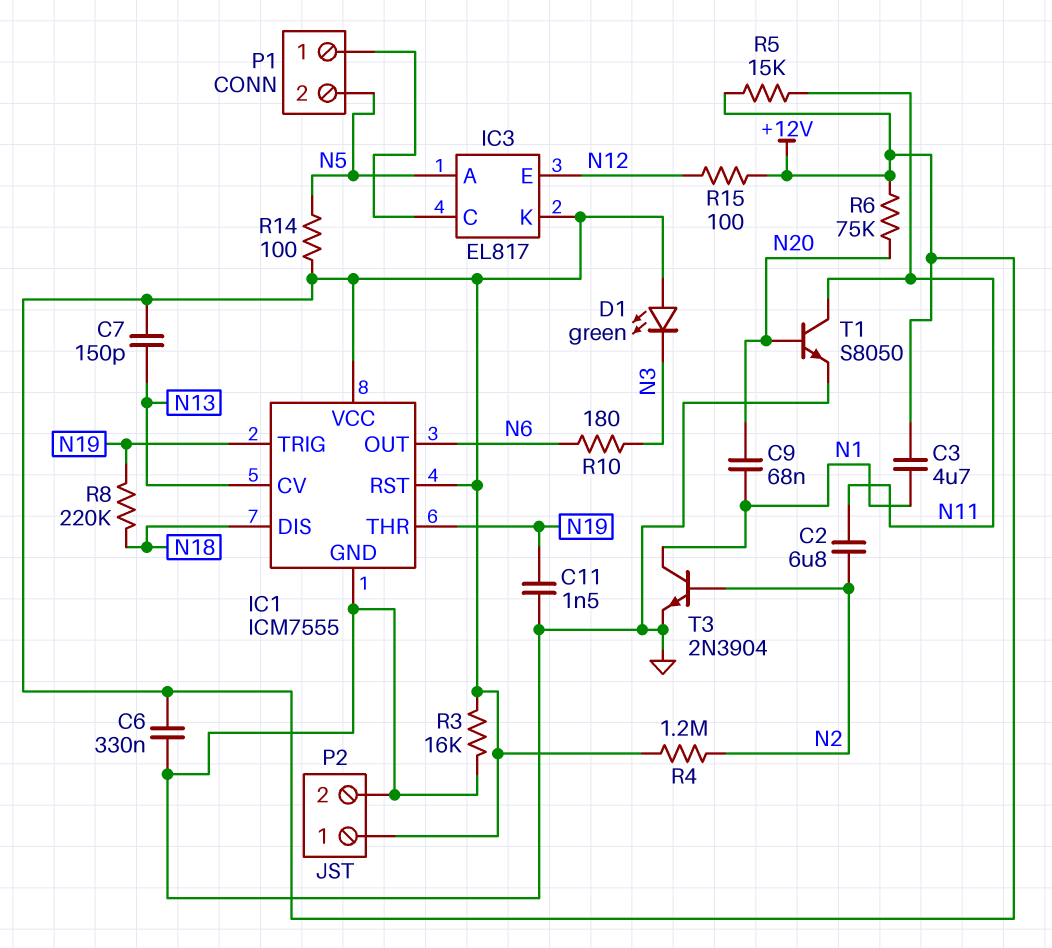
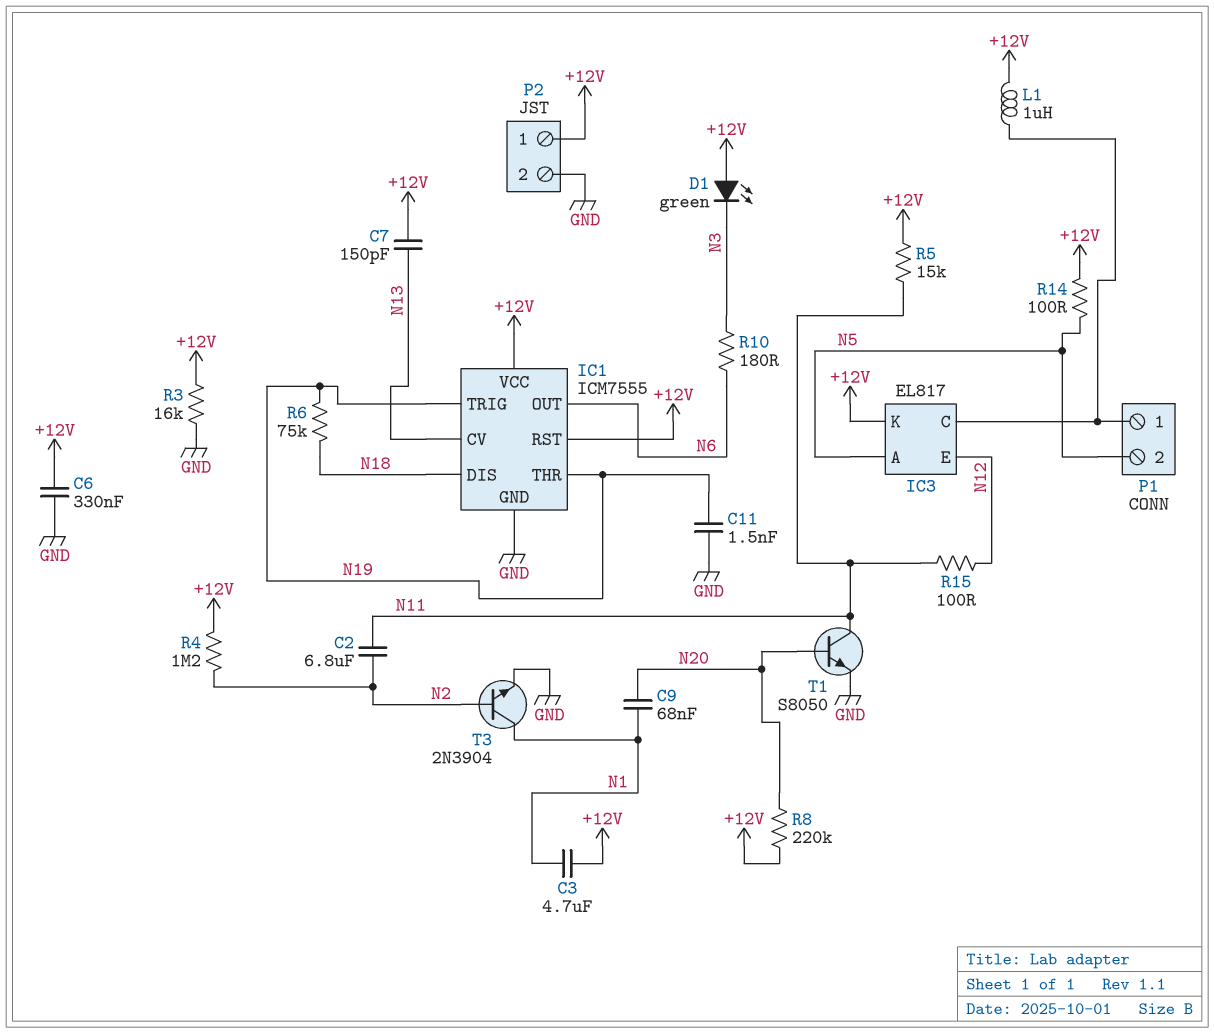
L1: none -> 1uH (+12V, IC3/C)
R6: 75k (+12V, N20) -> 75k (N18, N19)
R8: 220k (N18, N19) -> 220k (+12V, N20)
R15: 100 (+12V, N12) -> 100 (N11, N12)

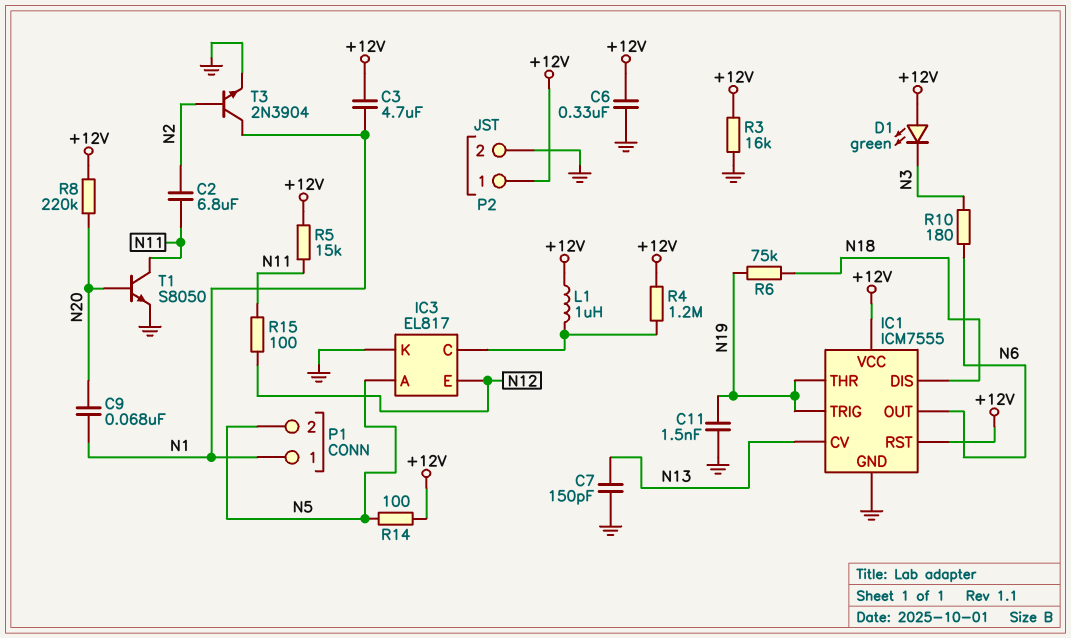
C7: 150pF (+12V, N13) -> 150pF (GND, N13)
IC3 pin K: +12V -> GND
P1 pin 1: IC3/C -> N1
R4: 1.2M (+12V, N2) -> 1.2M (+12V, IC3/C)

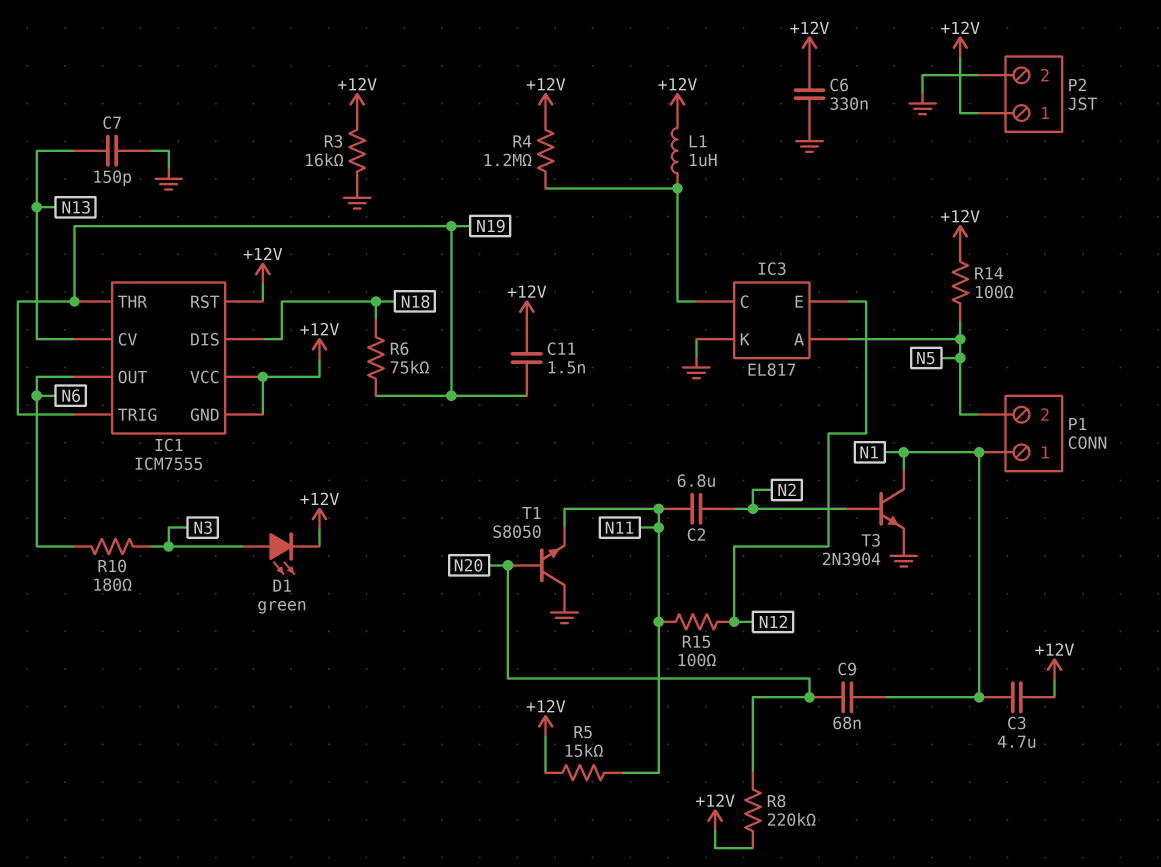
C11: 1.5nF (GND, N19) -> 1.5nF (+12V, N19)
D1: LED green (A +12V, K N3) -> LED green (A N3, K +12V)
IC1 pin GND: GND -> +12V
T1: NPN S8050 (B N20, C N11, E GND) -> NPN S8050 (B N20, C GND, E N11)

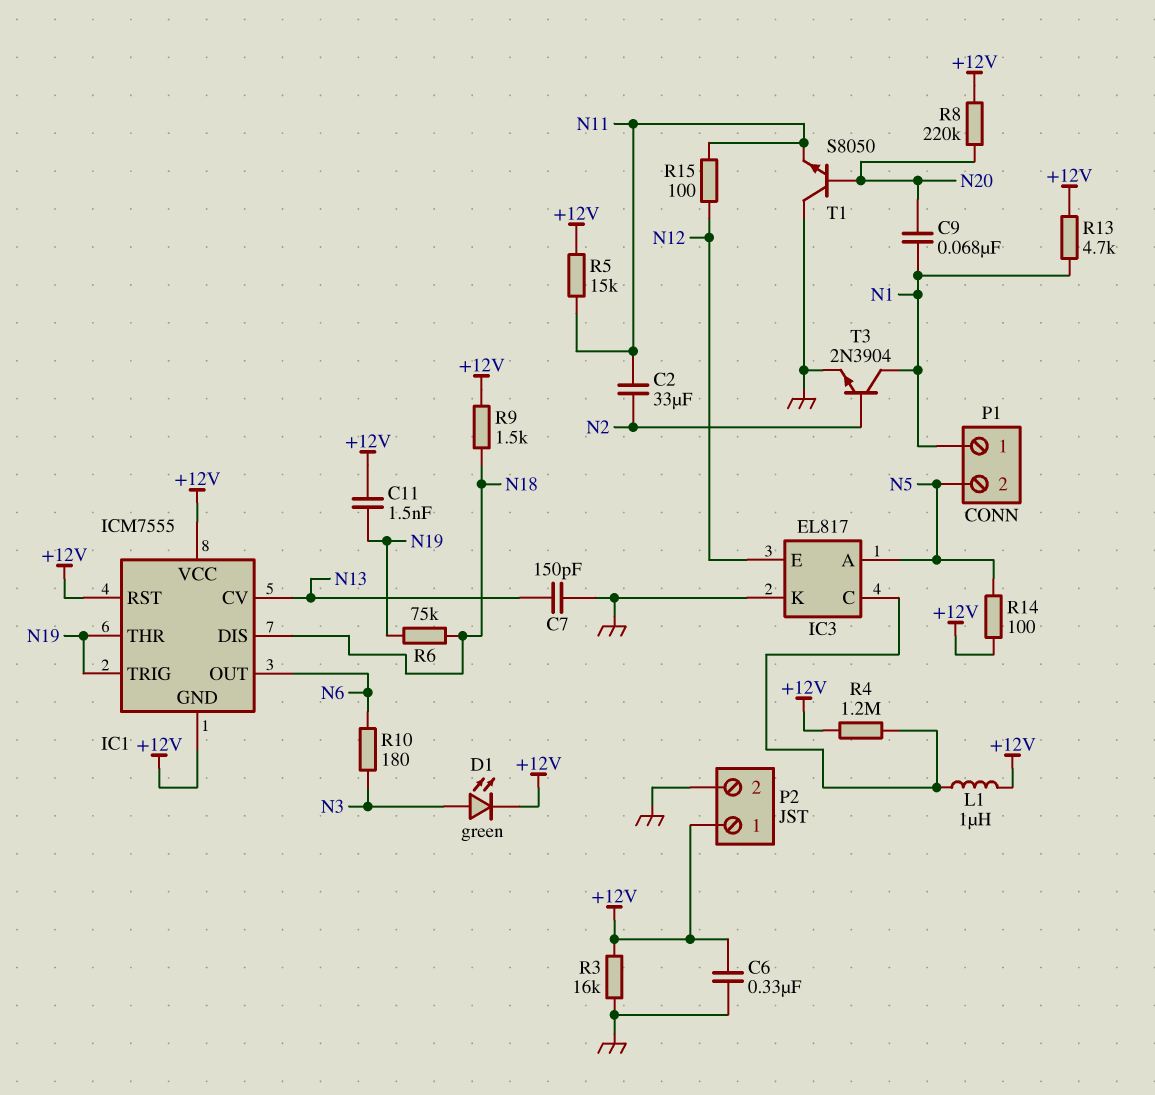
C2: 6.8uF (N2, N11) -> 33uF (N2, N11)
C3: 4.7uF (+12V, N1) -> none
R9: none -> 1.5k (+12V, N18)
R13: none -> 4.7k (+12V, N1)

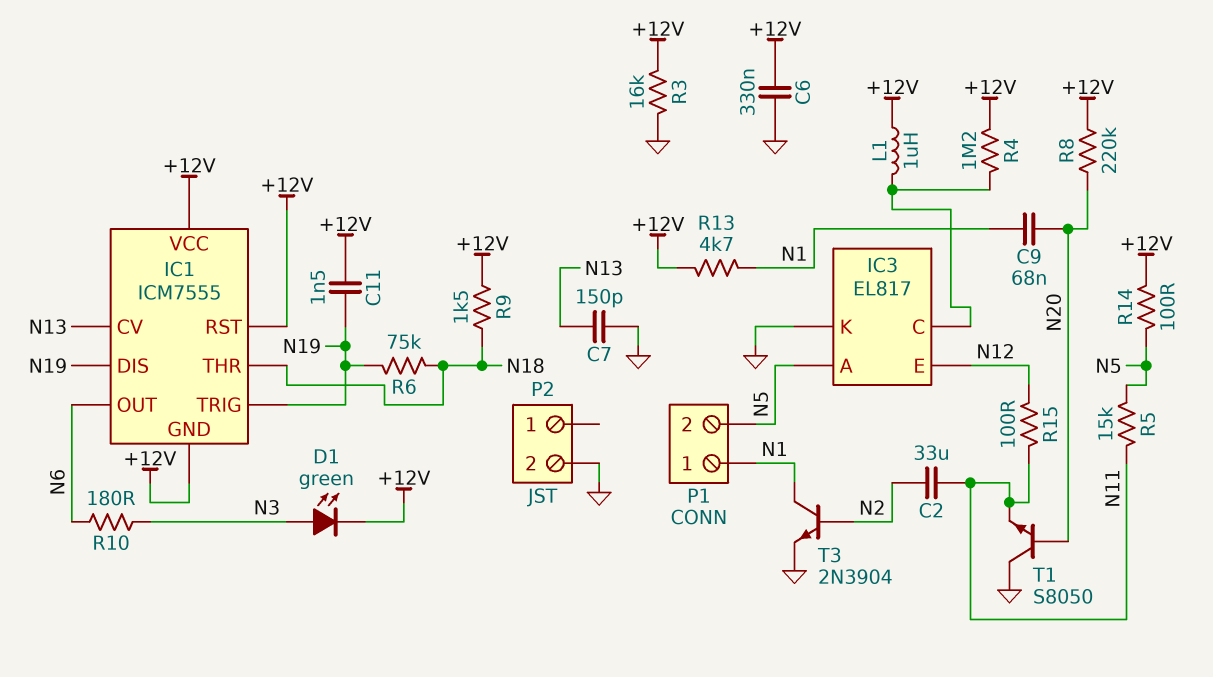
IC1 pin DIS: N18 -> N19
IC1 pin THR: N19 -> N18
P2 pin 1: +12V -> none
R5: 15k (+12V, N11) -> 15k (N5, N11)

